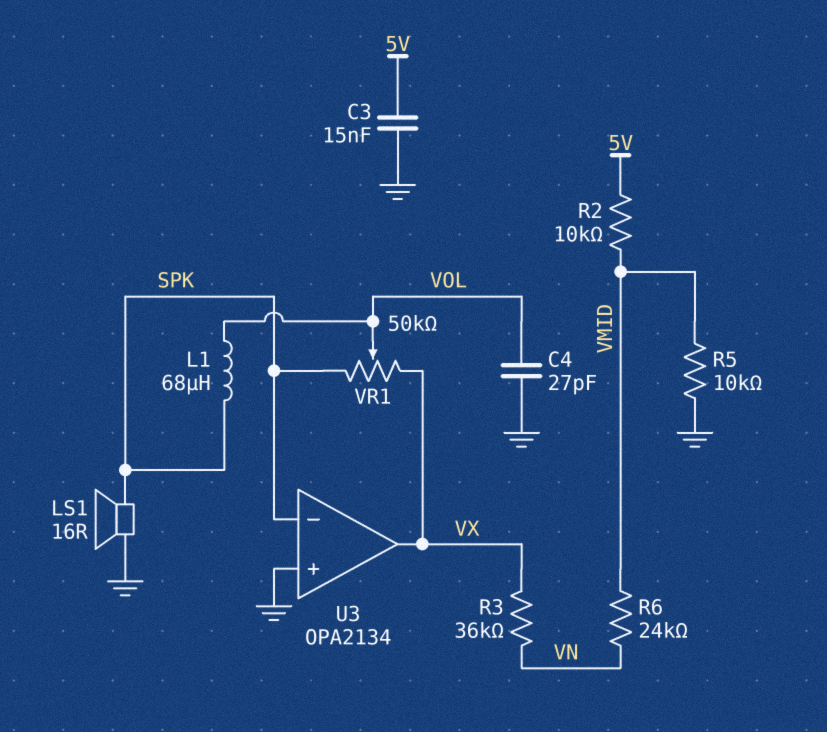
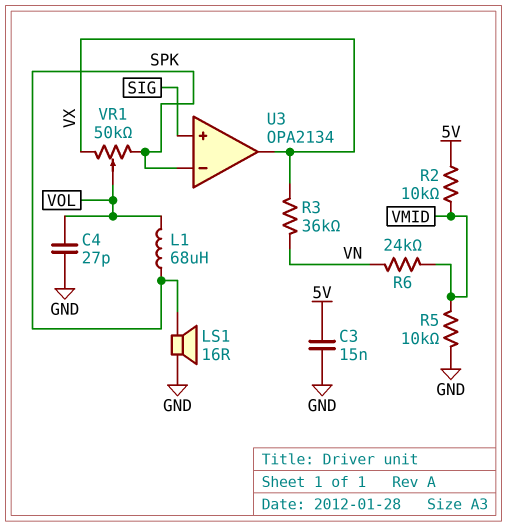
U3 pin in+: GND -> SIG

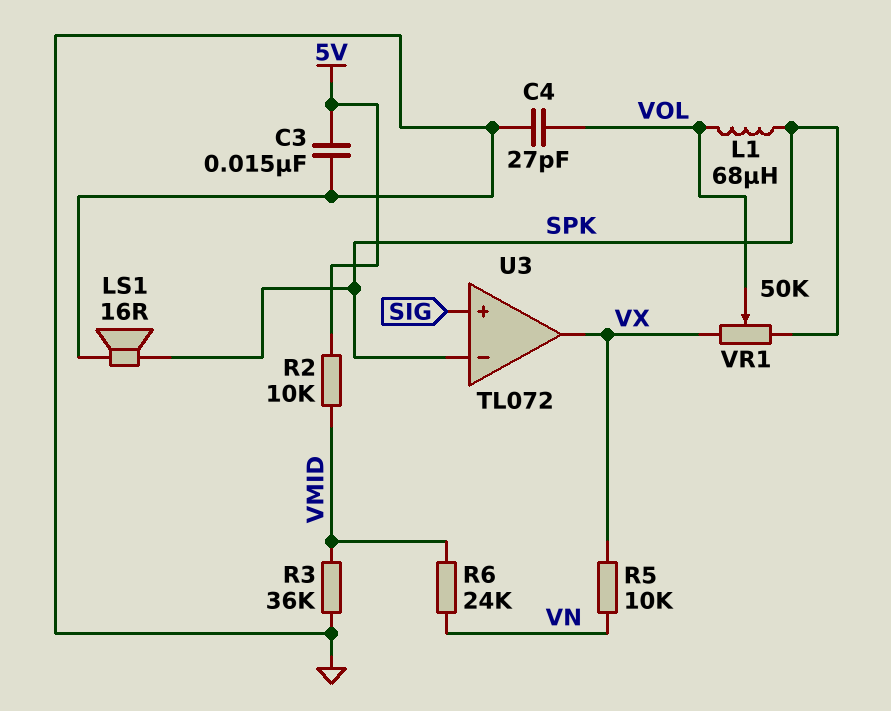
R3: 36k (VN, VX) -> 36k (GND, VMID)
R5: 10k (GND, VMID) -> 10k (VN, VX)
U3: OPA2134 -> TL072

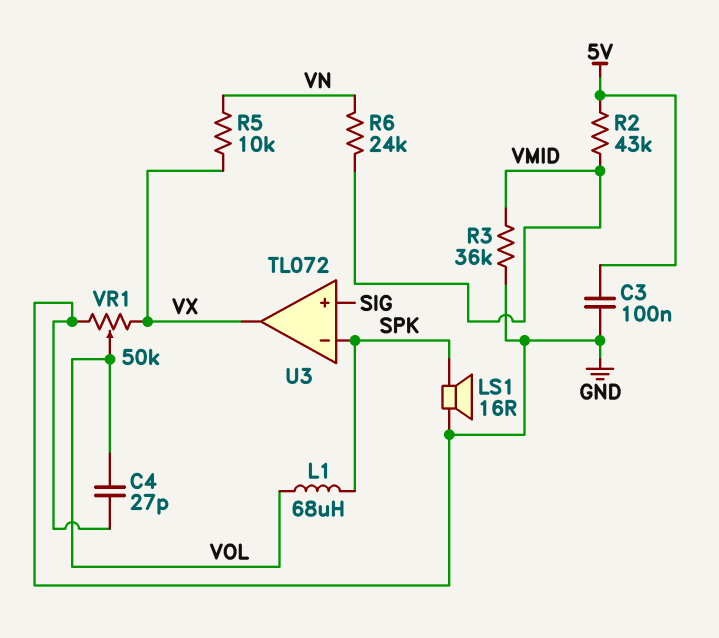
C3: 15nF (5V, GND) -> 100nF (5V, GND)
R2: 10k (5V, VMID) -> 43k (5V, VMID)
VR1: 50k (SPK, VX, wiper VOL) -> 50k (GND, VX, wiper VOL)

